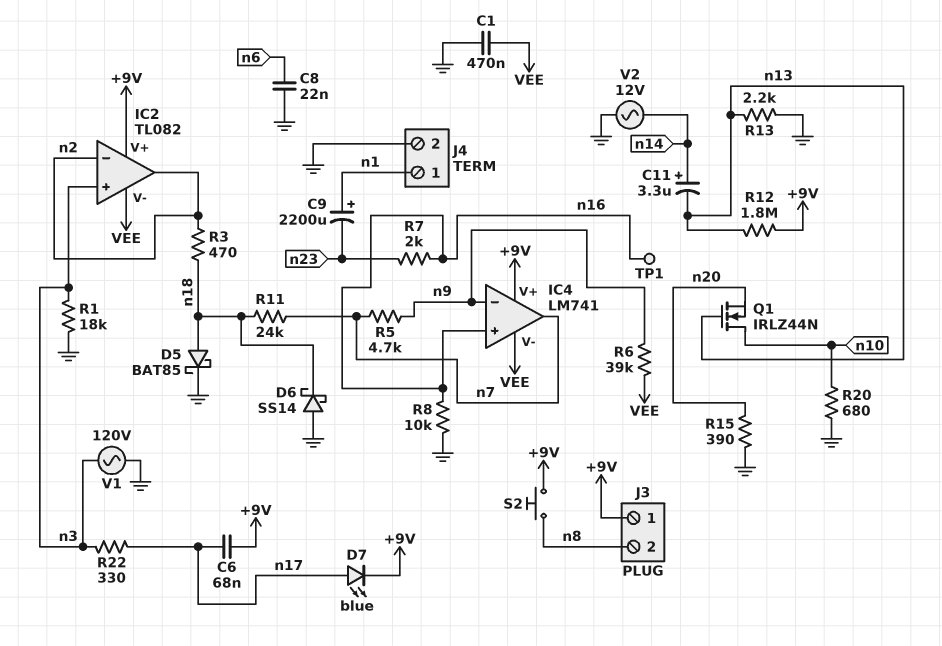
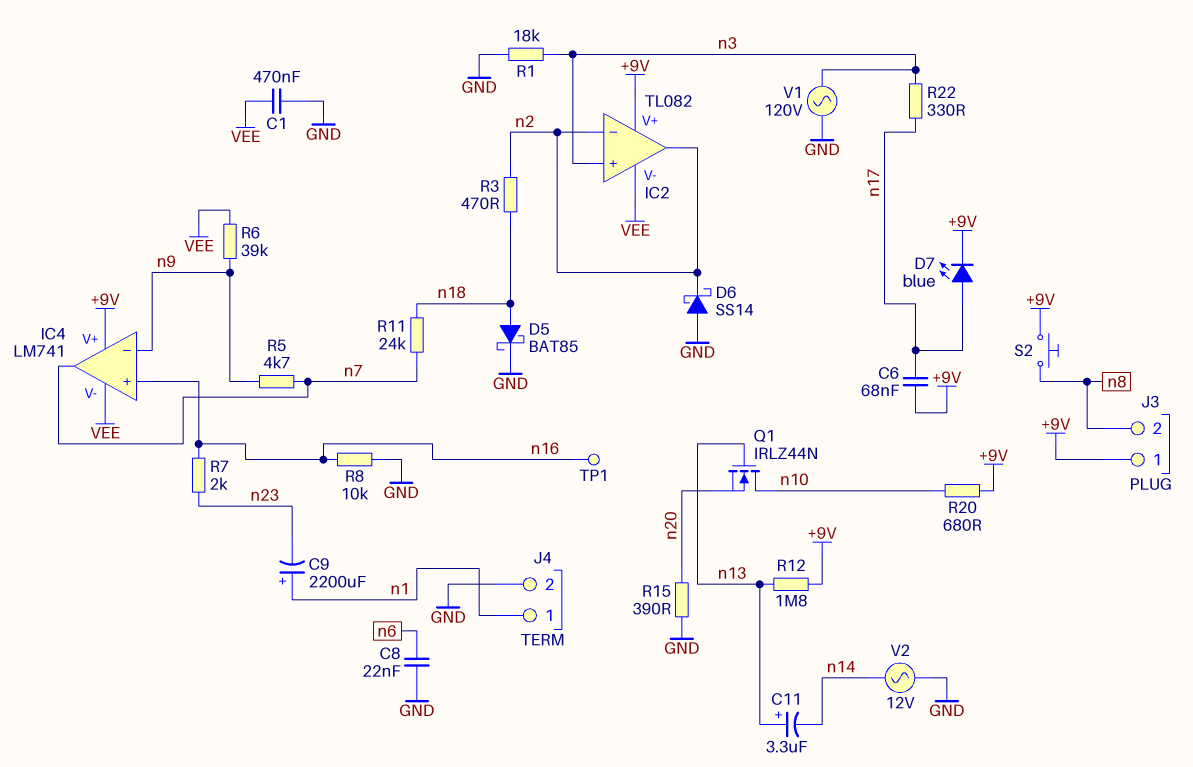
C11: 3.3uF (plus n14, minus n13) -> 3.3uF (plus n13, minus n14)
D6: schottky SS14 (A GND, K n18) -> schottky SS14 (A GND, K n2)
R13: 2.2k (GND, n13) -> none
R20: 680 (GND, n10) -> 680 (+9V, n10)

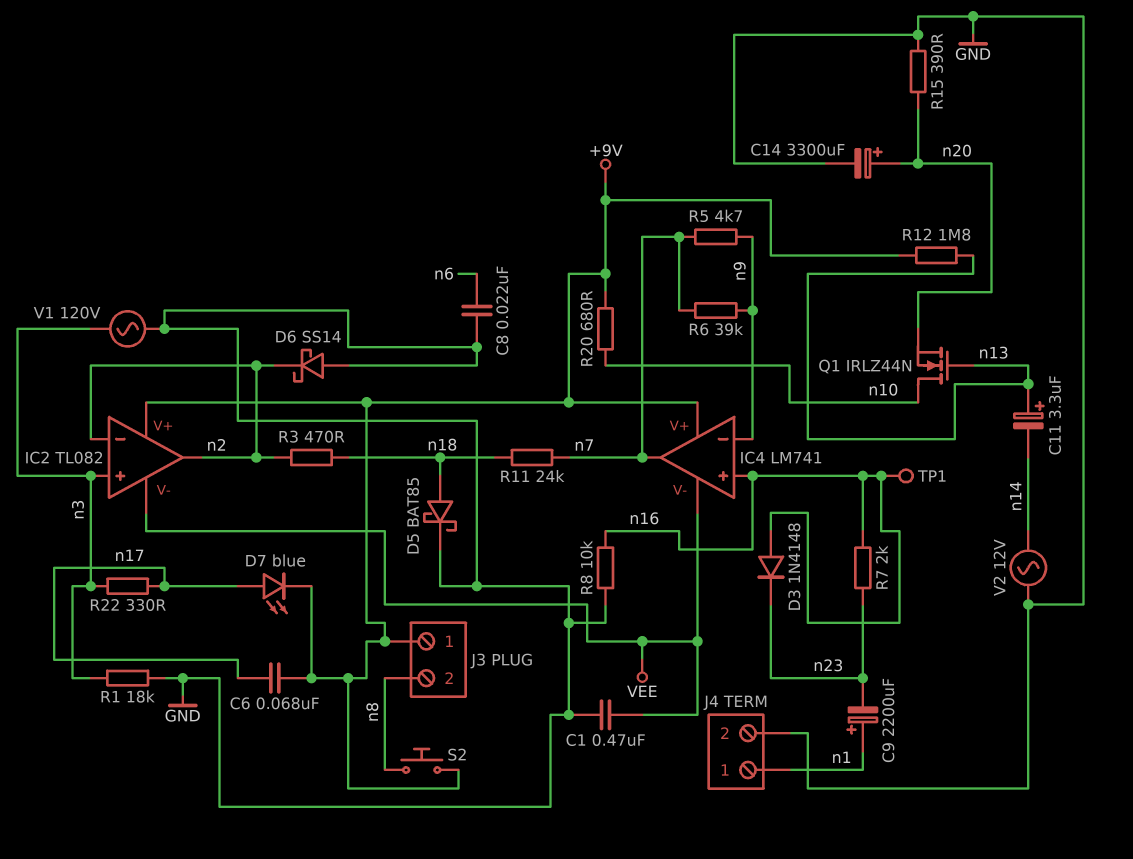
C14: none -> 3300uF (plus n20, minus GND)
D3: none -> diode 1N4148 (A n16, K n23)
R6: 39k (VEE, n9) -> 39k (n7, n9)

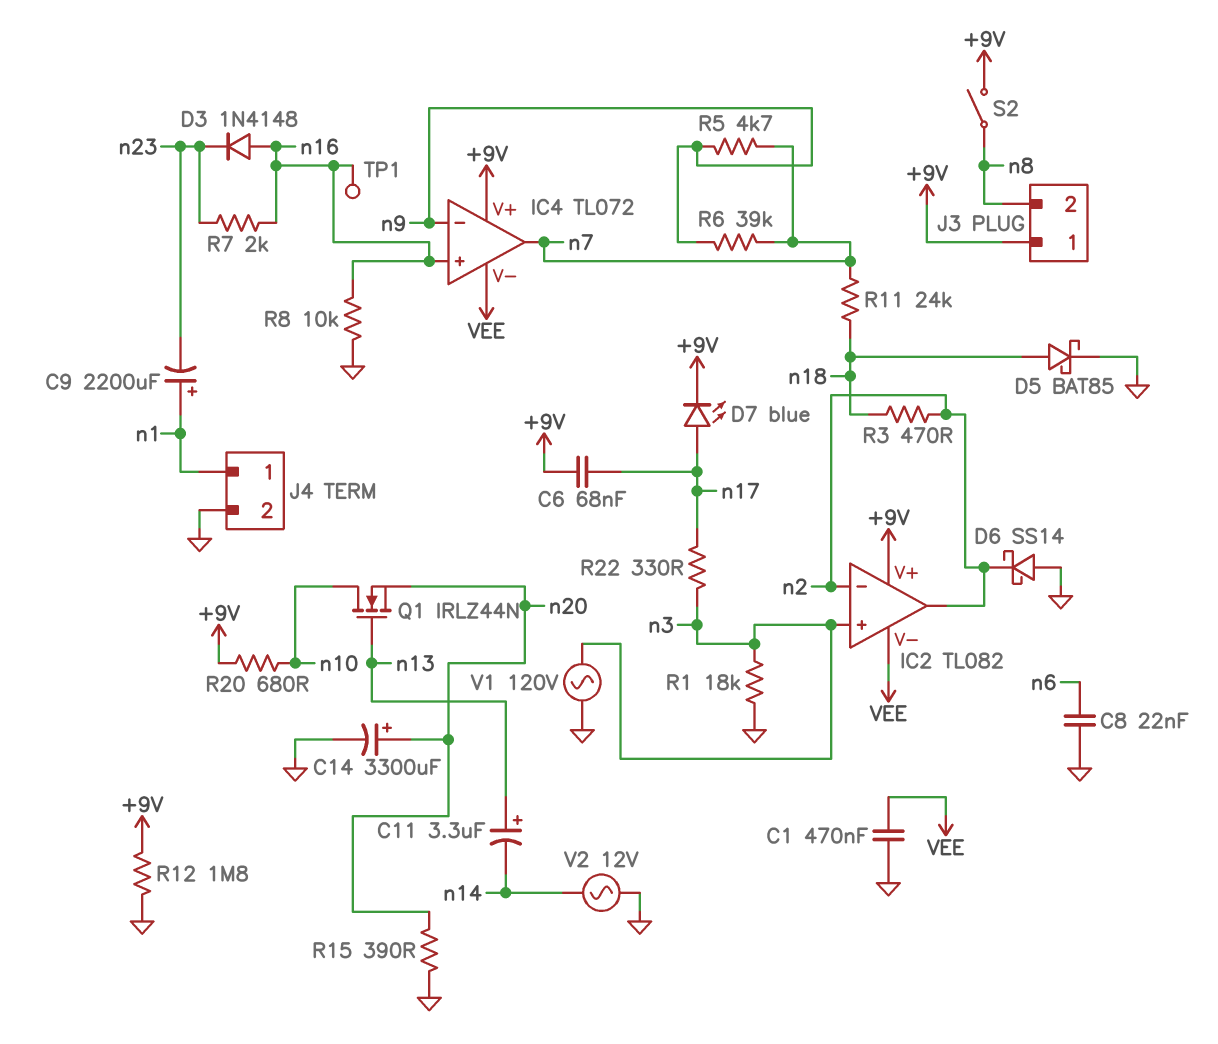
IC4: LM741 -> TL072
R12: 1.8M (+9V, n13) -> 1.8M (+9V, GND)
S2: button (+9V, n8) -> switch (+9V, n8)

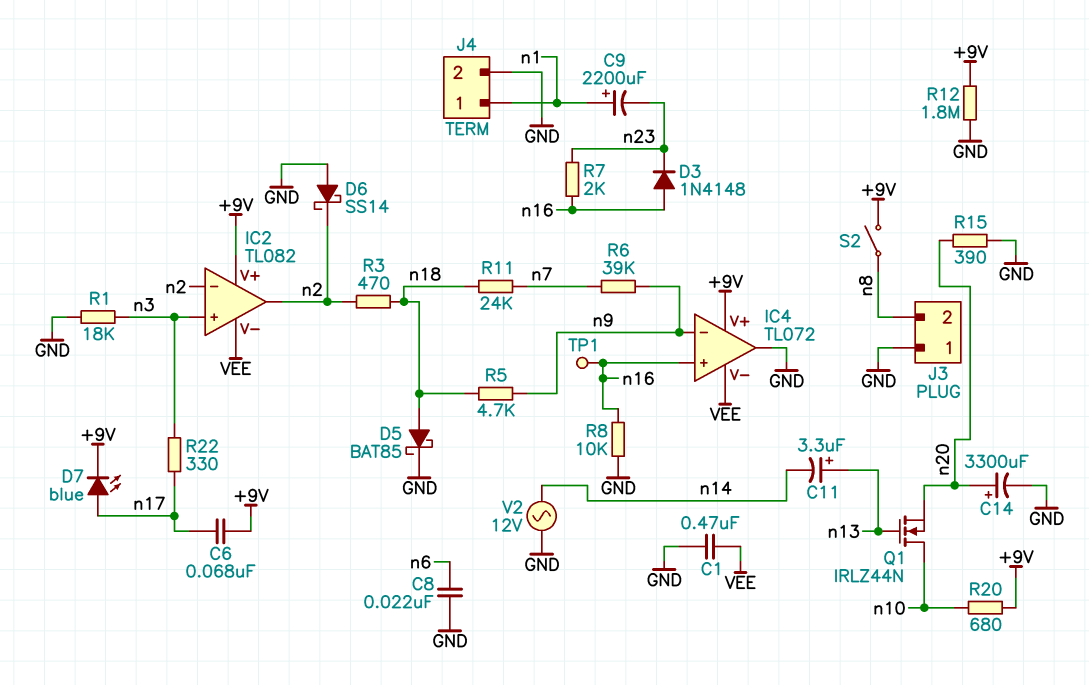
IC4 pin out: n7 -> GND
J3 pin 1: +9V -> GND
R5: 4.7k (n7, n9) -> 4.7k (n9, n18)
V1: AC 120V (GND, n3) -> none

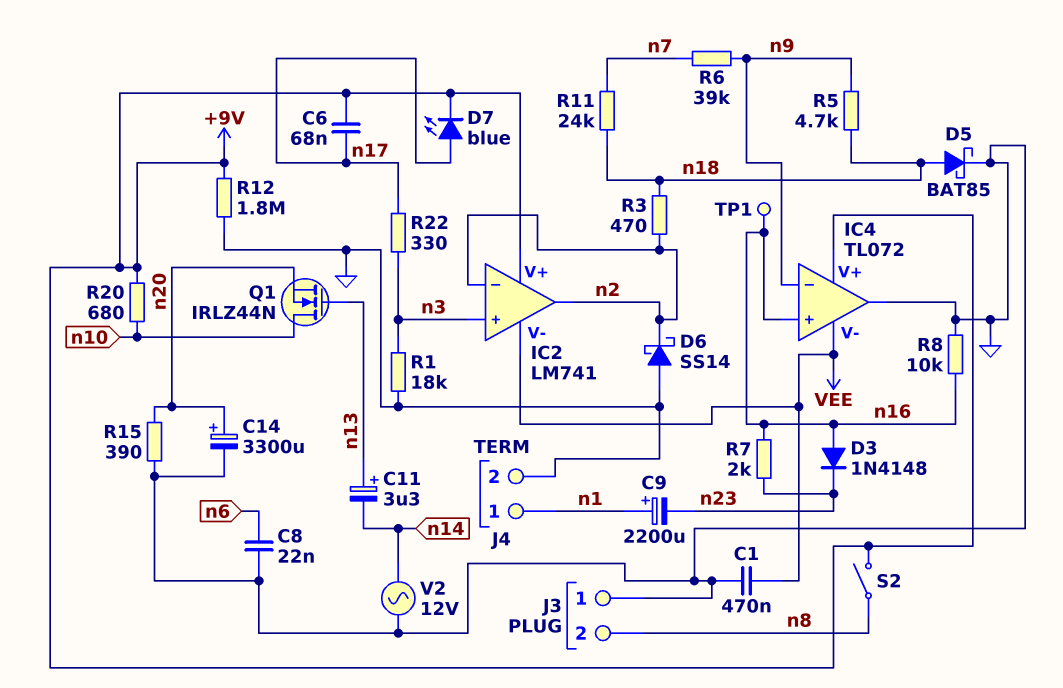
IC2: TL082 -> LM741

